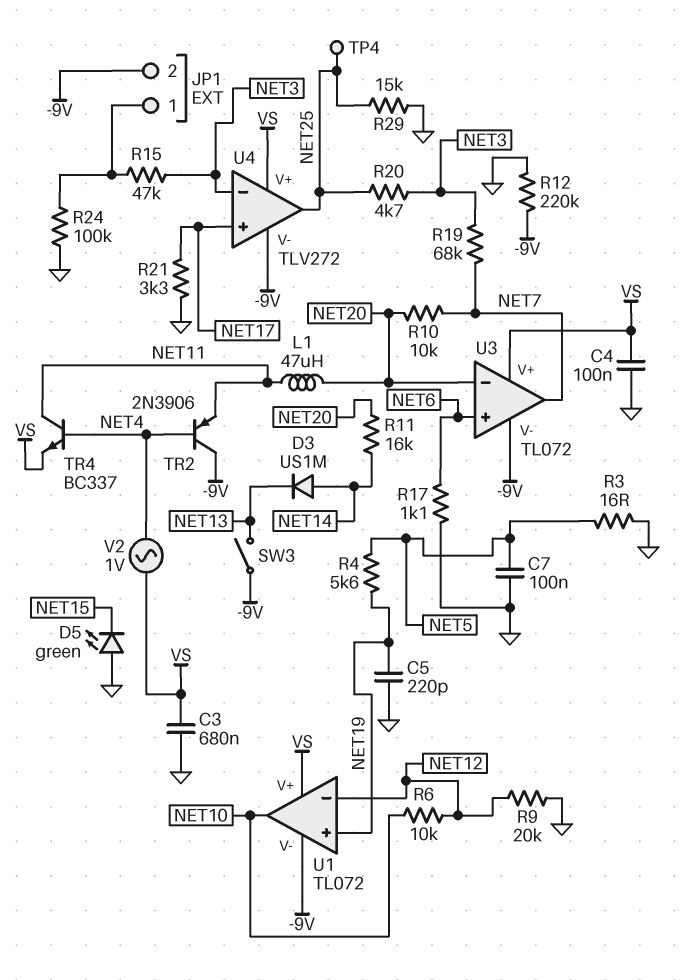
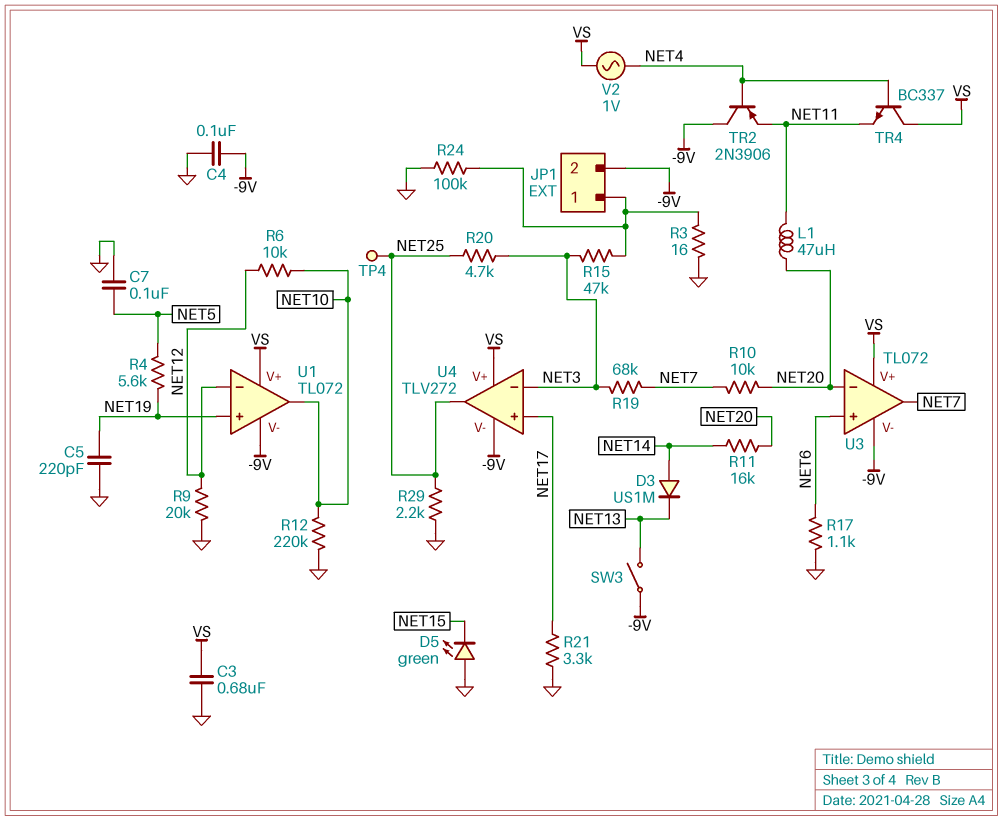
C4: 100nF (GND, VS) -> 100nF (-9V, GND)
R3: 16 (GND, NET5) -> 16 (GND, JP1/1)
R12: 220k (-9V, GND) -> 220k (GND, NET10)
R29: 15k (GND, NET25) -> 2.2k (GND, NET25)
TR4: NPN BC337 (B NET4, C NET11, E VS) -> NPN BC337 (B NET4, C VS, E NET11)

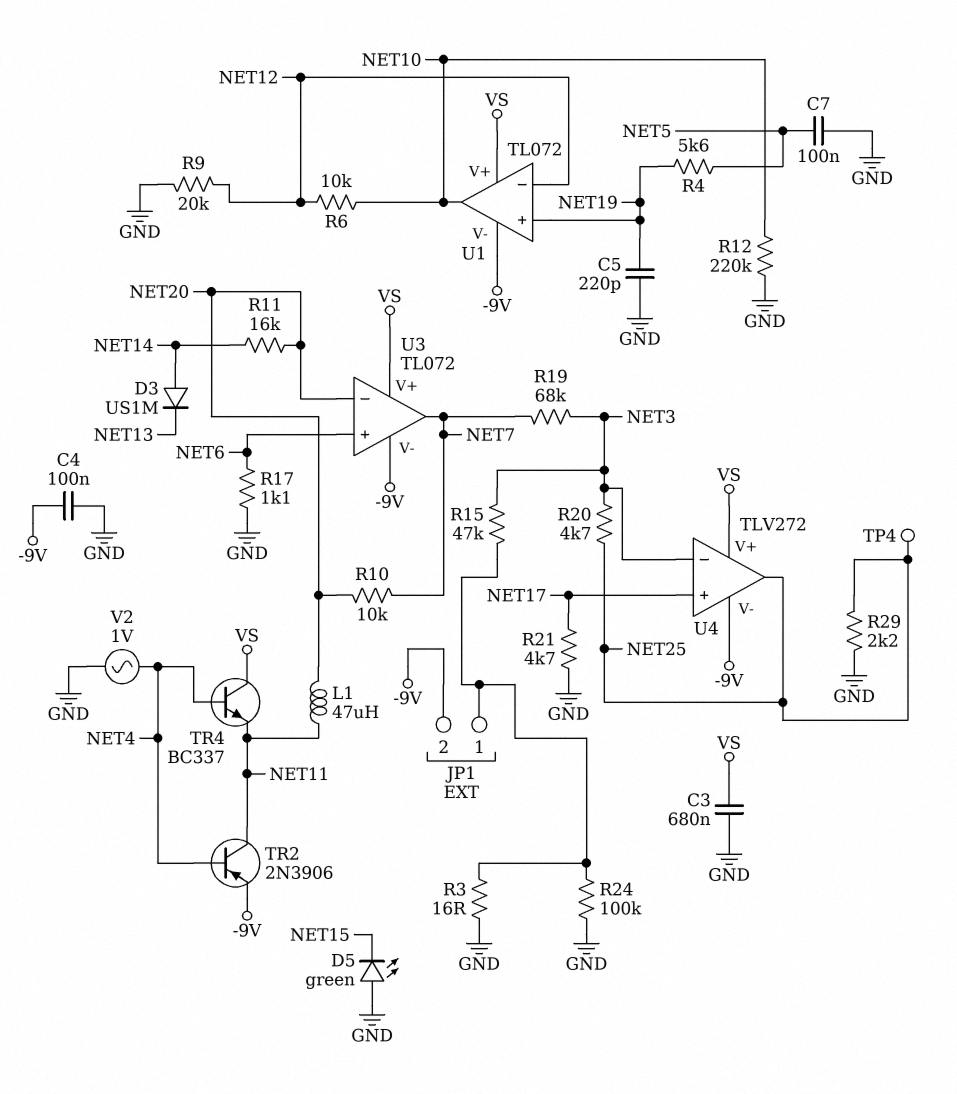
R21: 3.3k (GND, NET17) -> 4.7k (GND, NET17)
SW3: switch (-9V, NET13) -> none
TR2: PNP 2N3906 (B NET4, C -9V, E NET11) -> PNP 2N3906 (B NET4, C NET11, E -9V)
V2: AC 1V (NET4, VS) -> AC 1V (GND, NET4)

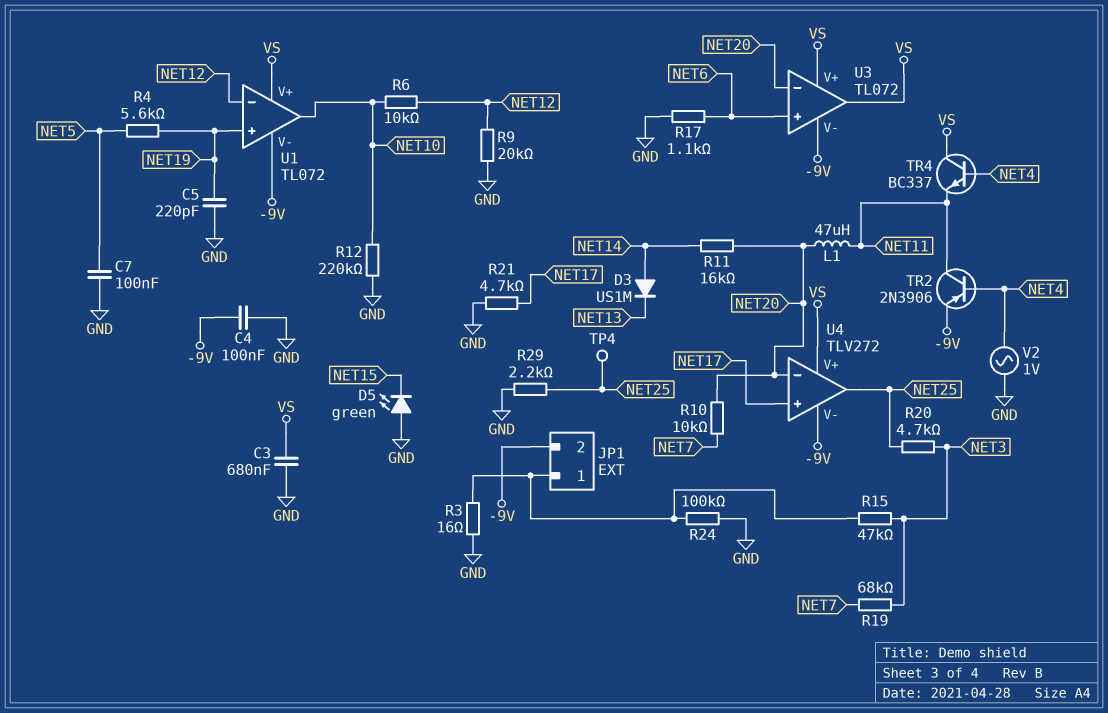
U3 pin out: NET7 -> VS
U4 pin in-: NET3 -> NET20

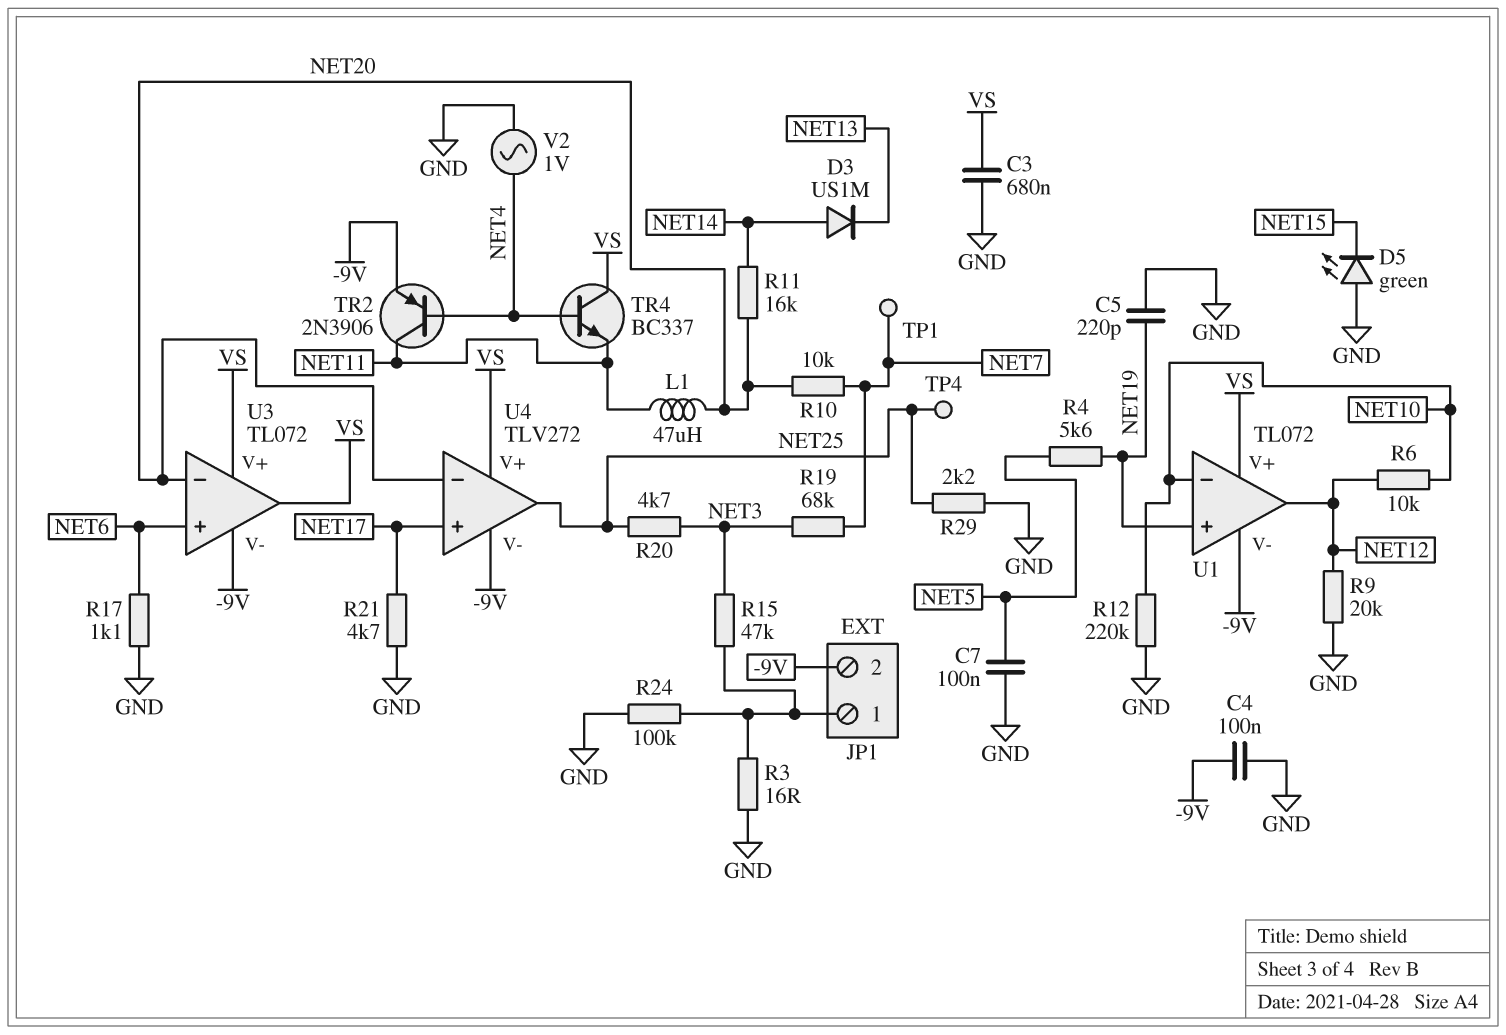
TP1: none -> test point (NET7)
U1 pin in-: NET12 -> NET10
U1 pin out: NET10 -> NET12

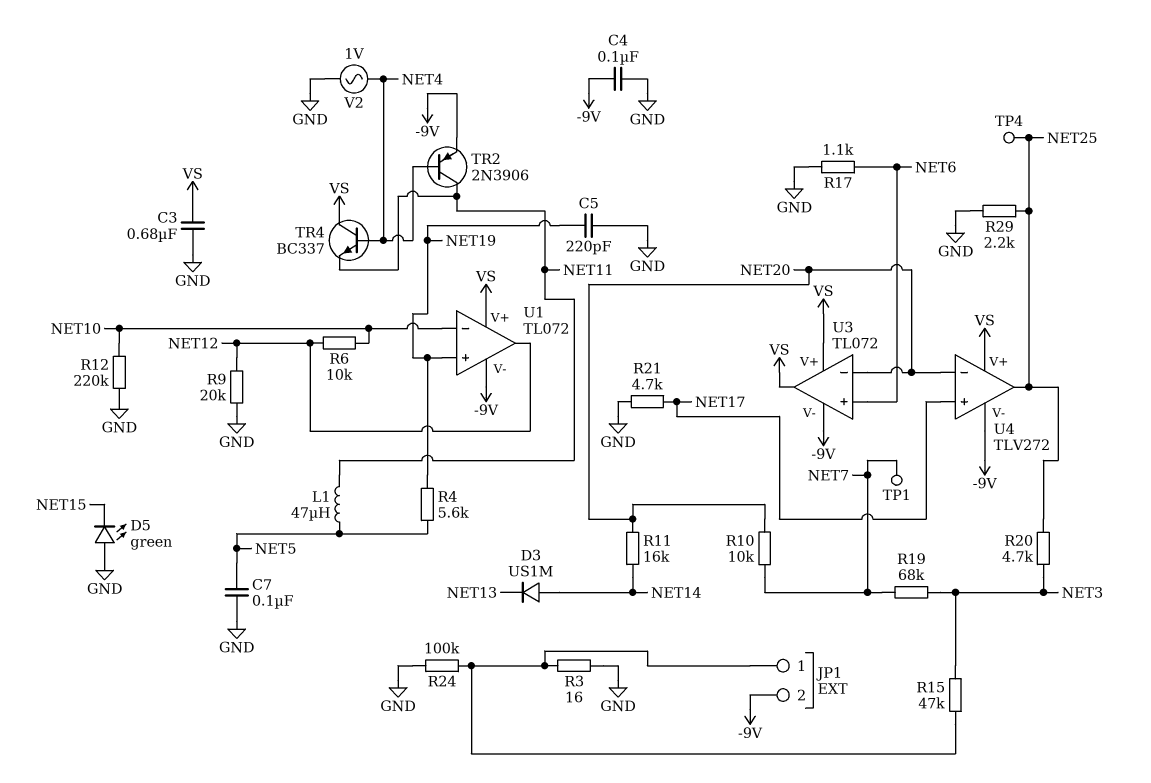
L1: 47uH (NET11, NET20) -> 47uH (NET5, NET11)

